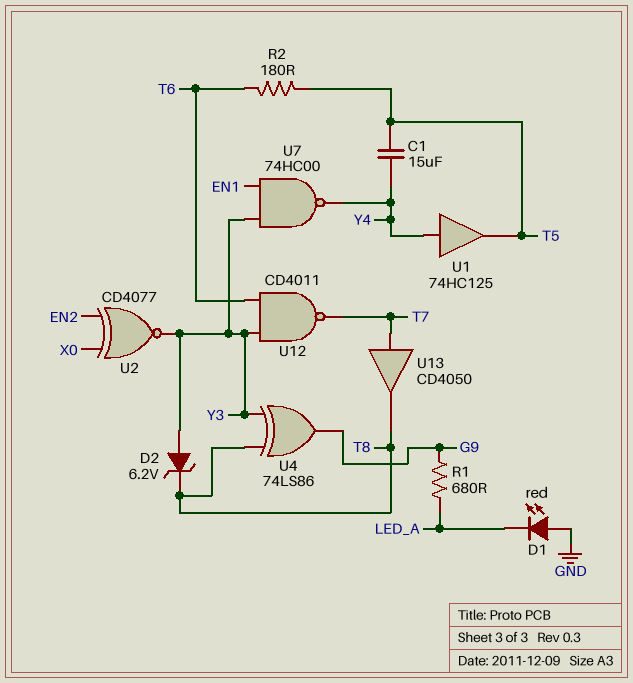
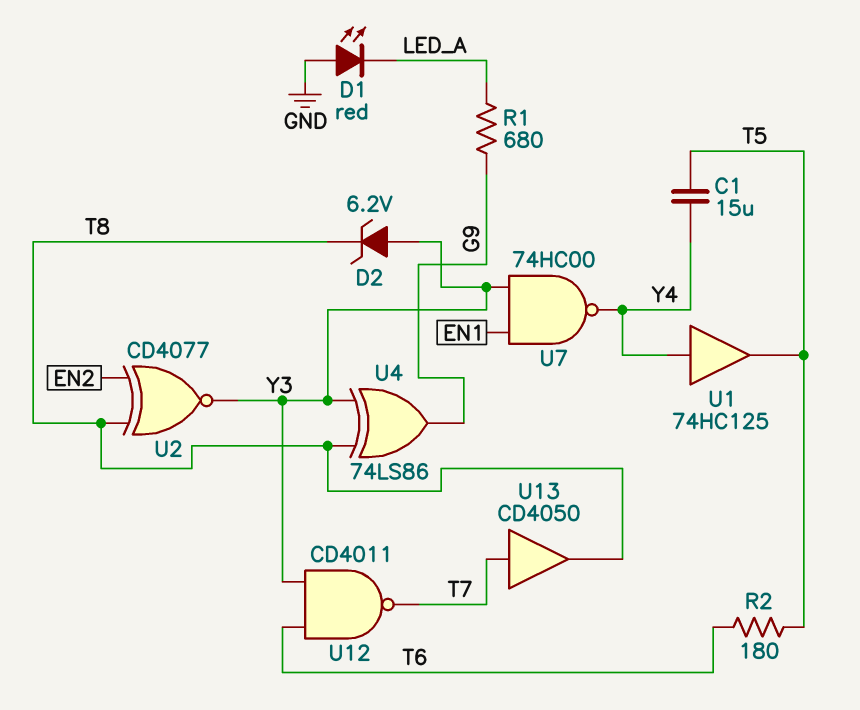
U2: XNOR CD4077 (in EN2, in X0, out Y3) -> XNOR CD4077 (in EN2, in T8, out Y3)

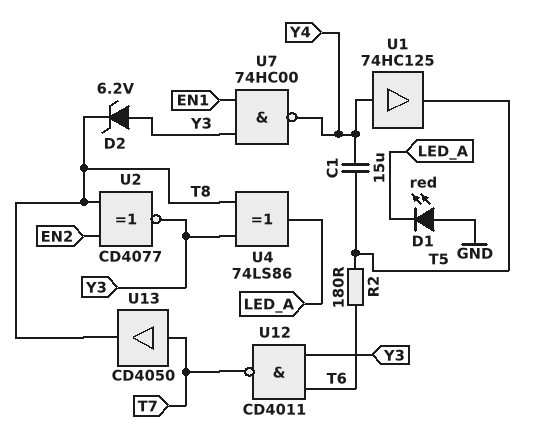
R1: 680 (G9, LED_A) -> none
U4: XOR 74LS86 (in T8, in Y3, out G9) -> XOR 74LS86 (in T8, in Y3, out LED_A)

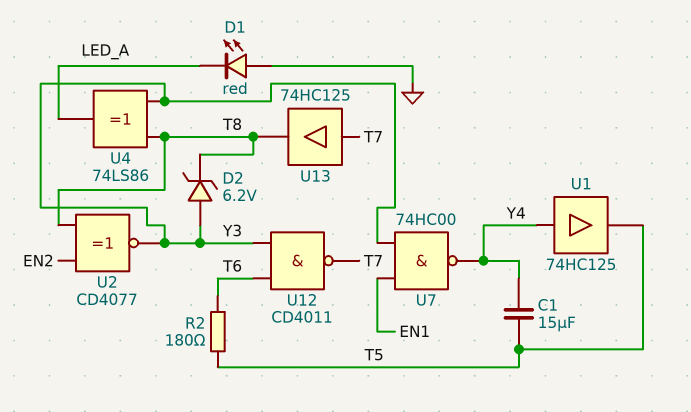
U13: buffer CD4050 (in T7, out T8) -> buffer 74HC125 (in T7, out T8)

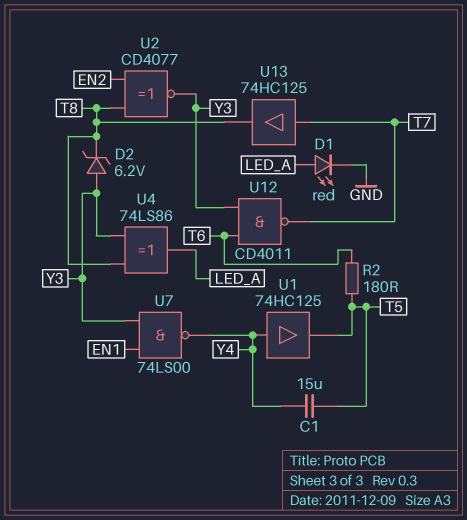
D1: LED red (A GND, K LED_A) -> LED red (A LED_A, K GND)
U7: NAND 74HC00 (in EN1, in Y3, out Y4) -> NAND 74LS00 (in EN1, in Y3, out Y4)

